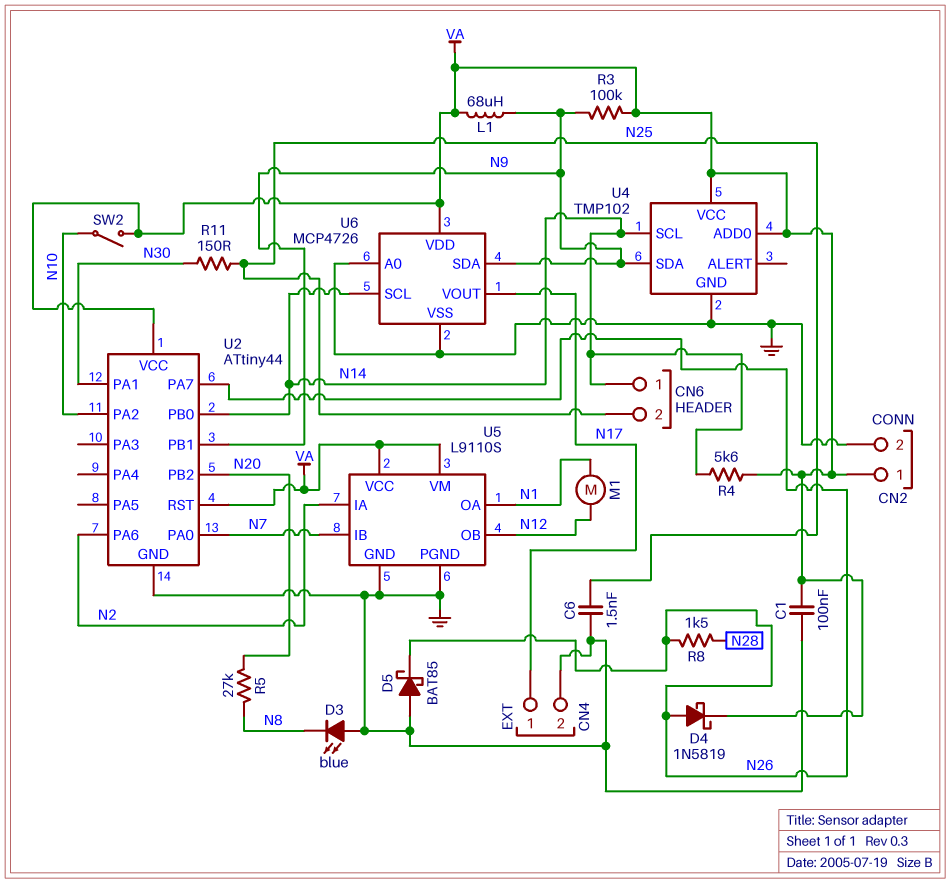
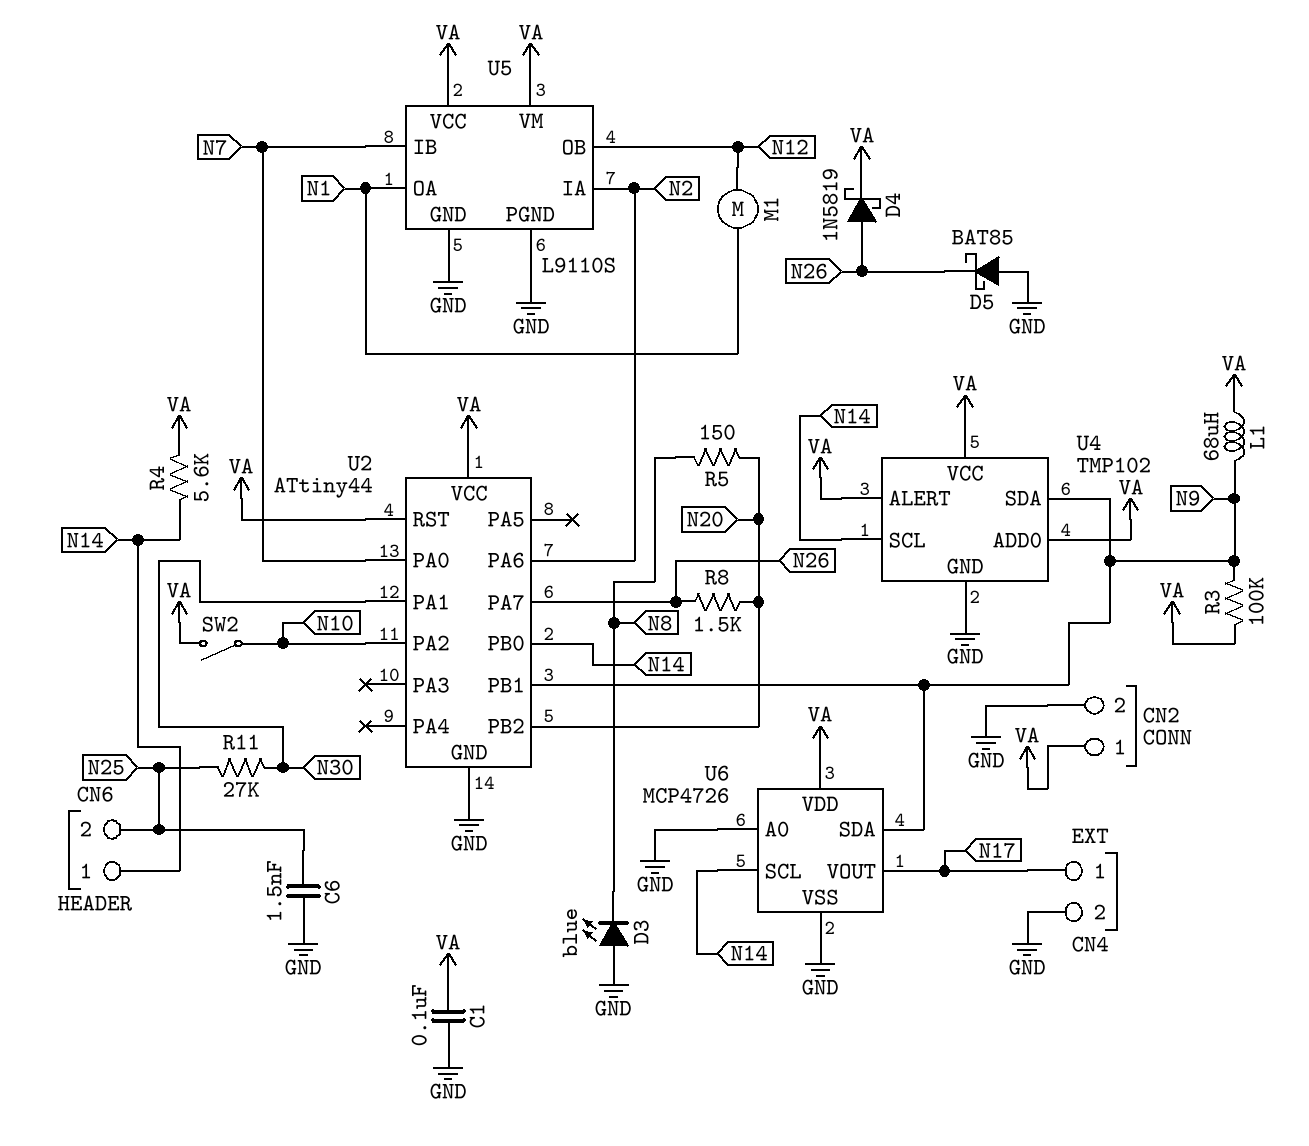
R5: 27k (N8, N20) -> 150 (N8, N20)
R8: 1.5k (N26, N28) -> 1.5k (N20, N26)
R11: 150 (N25, N30) -> 27k (N25, N30)
U4 pin ALERT: none -> VA

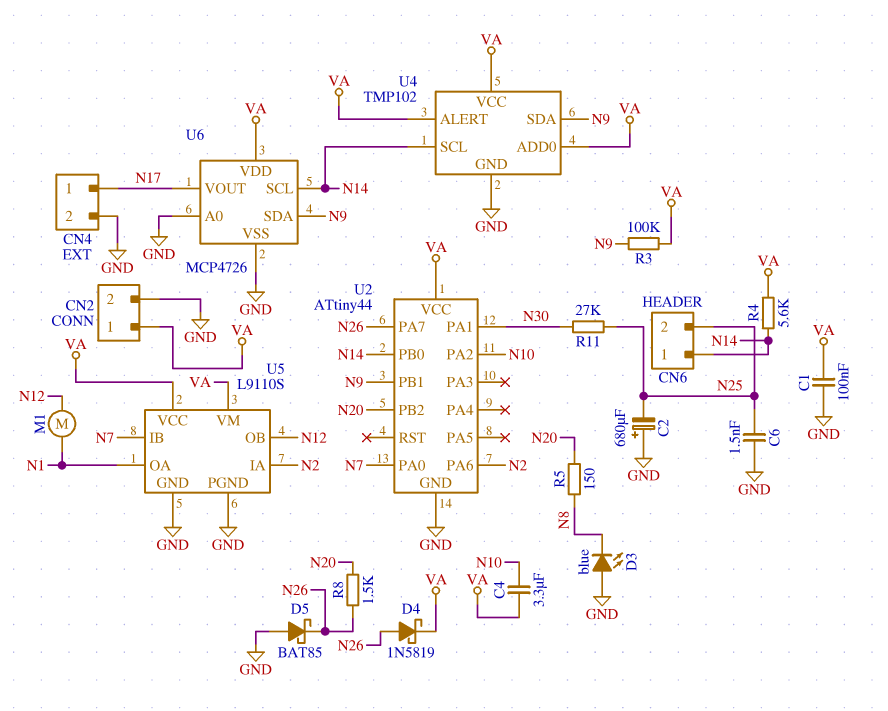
C2: none -> 680uF (plus GND, minus N25)
C4: none -> 3.3uF (N10, VA)
L1: 68uH (N9, VA) -> none
SW2: switch (N10, VA) -> none
U2 pin RST: VA -> none

